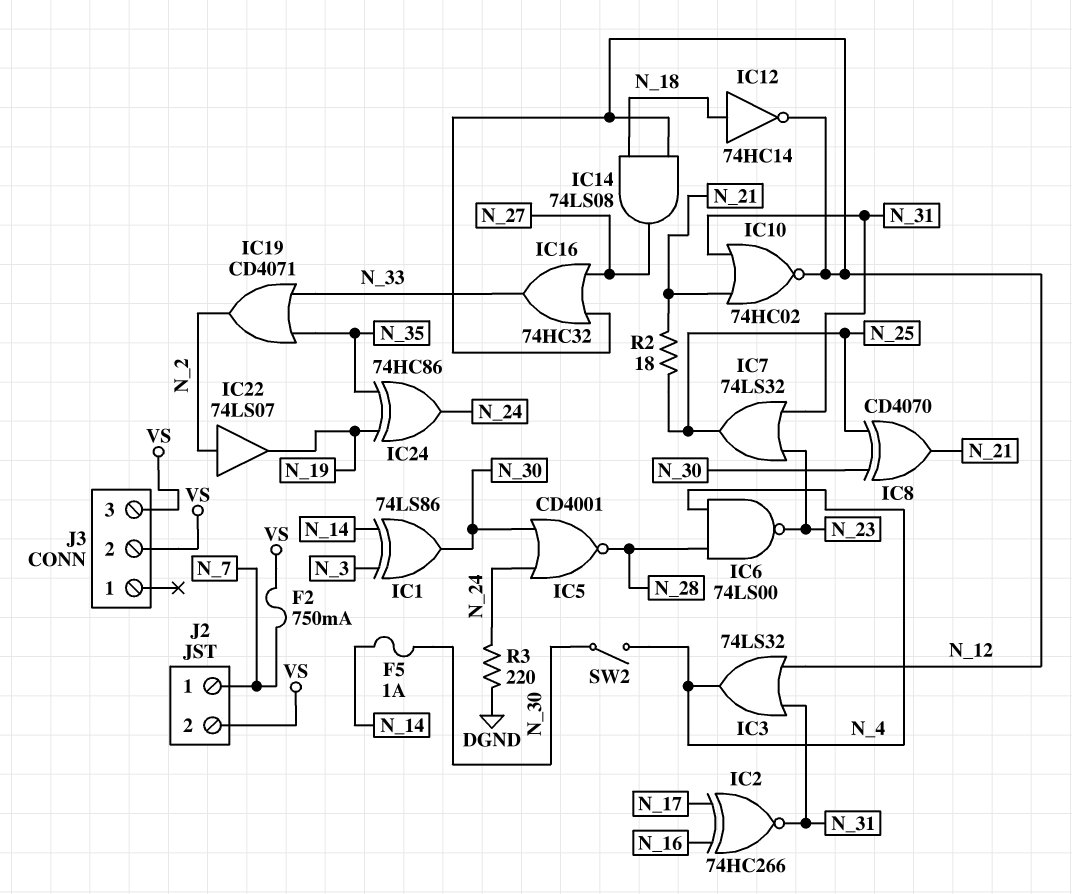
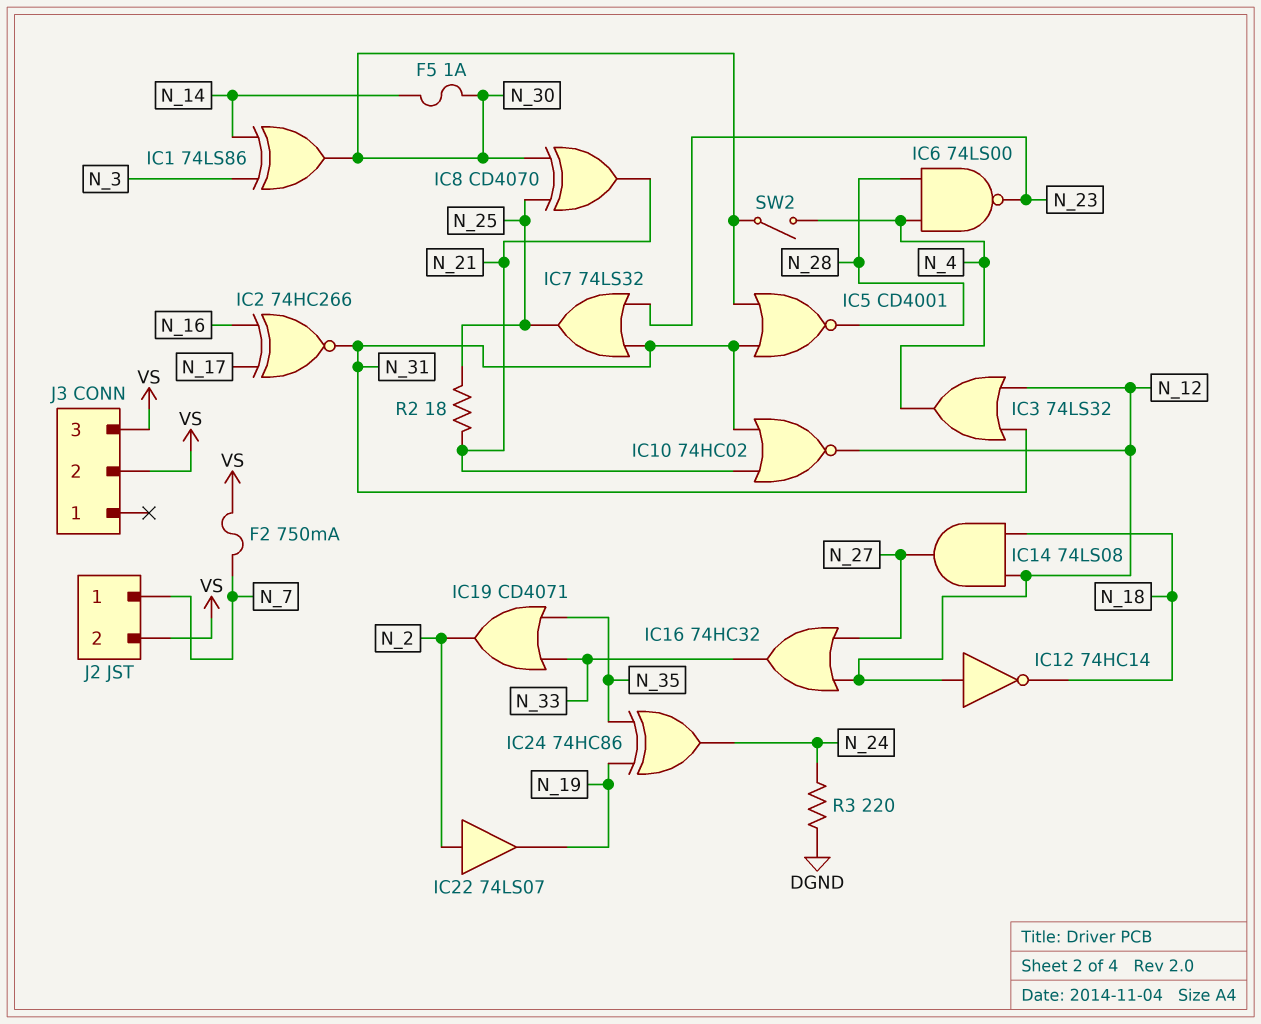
IC5: NOR CD4001 (in N_24, in N_30, out N_28) -> NOR CD4001 (in N_30, in N_31, out N_28)
IC12: NOT 74HC14 (in N_18, out N_12) -> NOT 74HC14 (in N_12, out N_18)

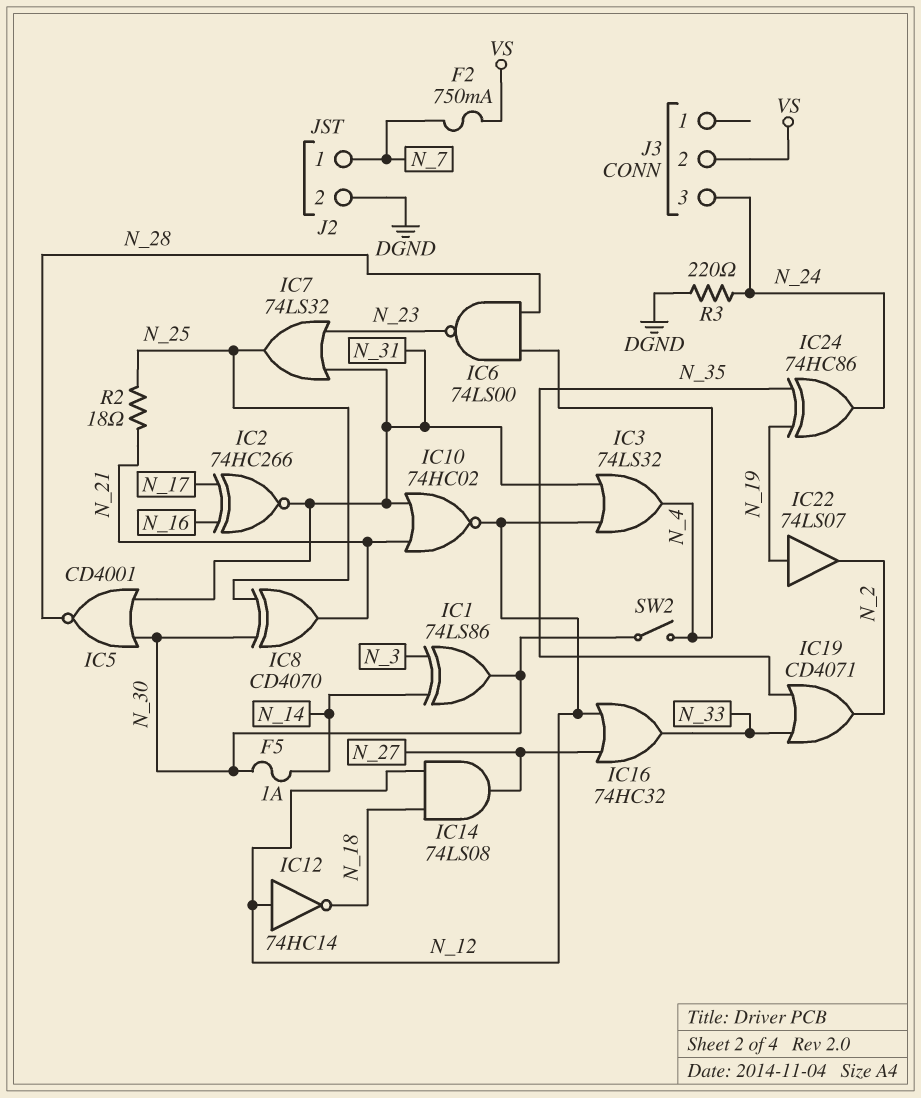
IC22: buffer 74LS07 (in N_2, out N_19) -> buffer 74LS07 (in N_19, out N_2)
J2 pin 2: VS -> DGND
J3 pin 3: VS -> N_24

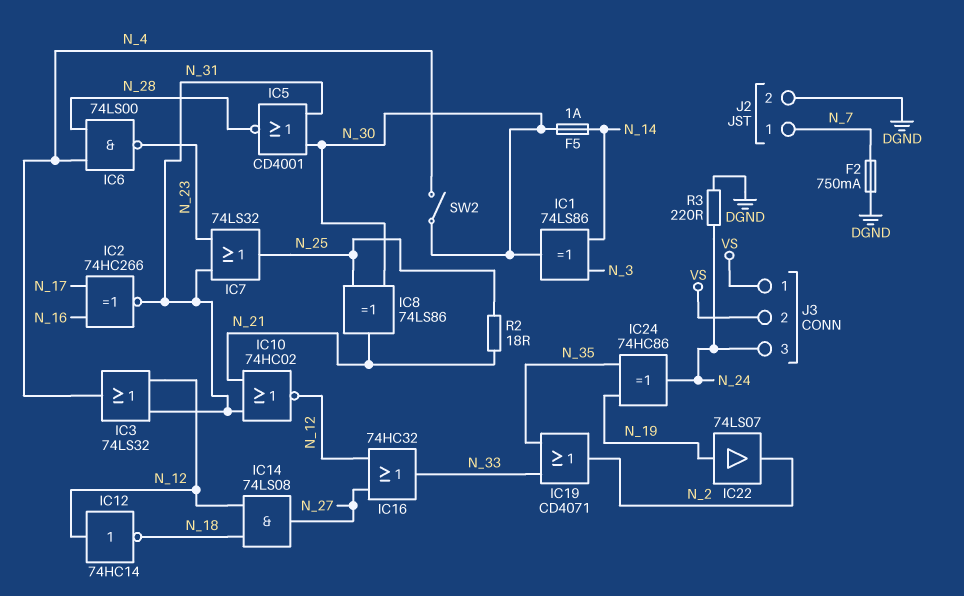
F2: 750mA (N_7, VS) -> 750mA (DGND, N_7)
IC8: XOR CD4070 (in N_25, in N_30, out N_21) -> XOR 74LS86 (in N_25, in N_30, out N_21)
J3 pin 1: none -> VS

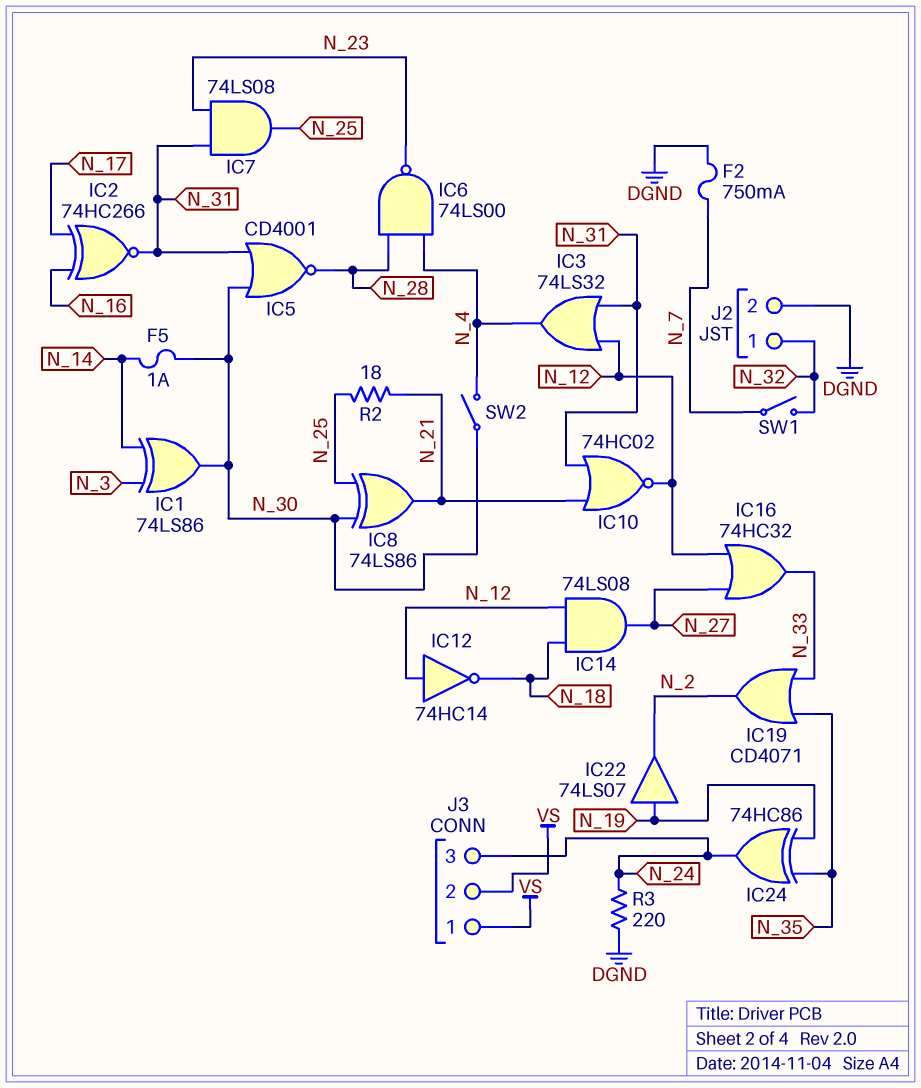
IC7: OR 74LS32 (in N_23, in N_31, out N_25) -> AND 74LS08 (in N_23, in N_31, out N_25)
J2 pin 1: N_7 -> N_32
SW1: none -> switch (N_7, N_32)

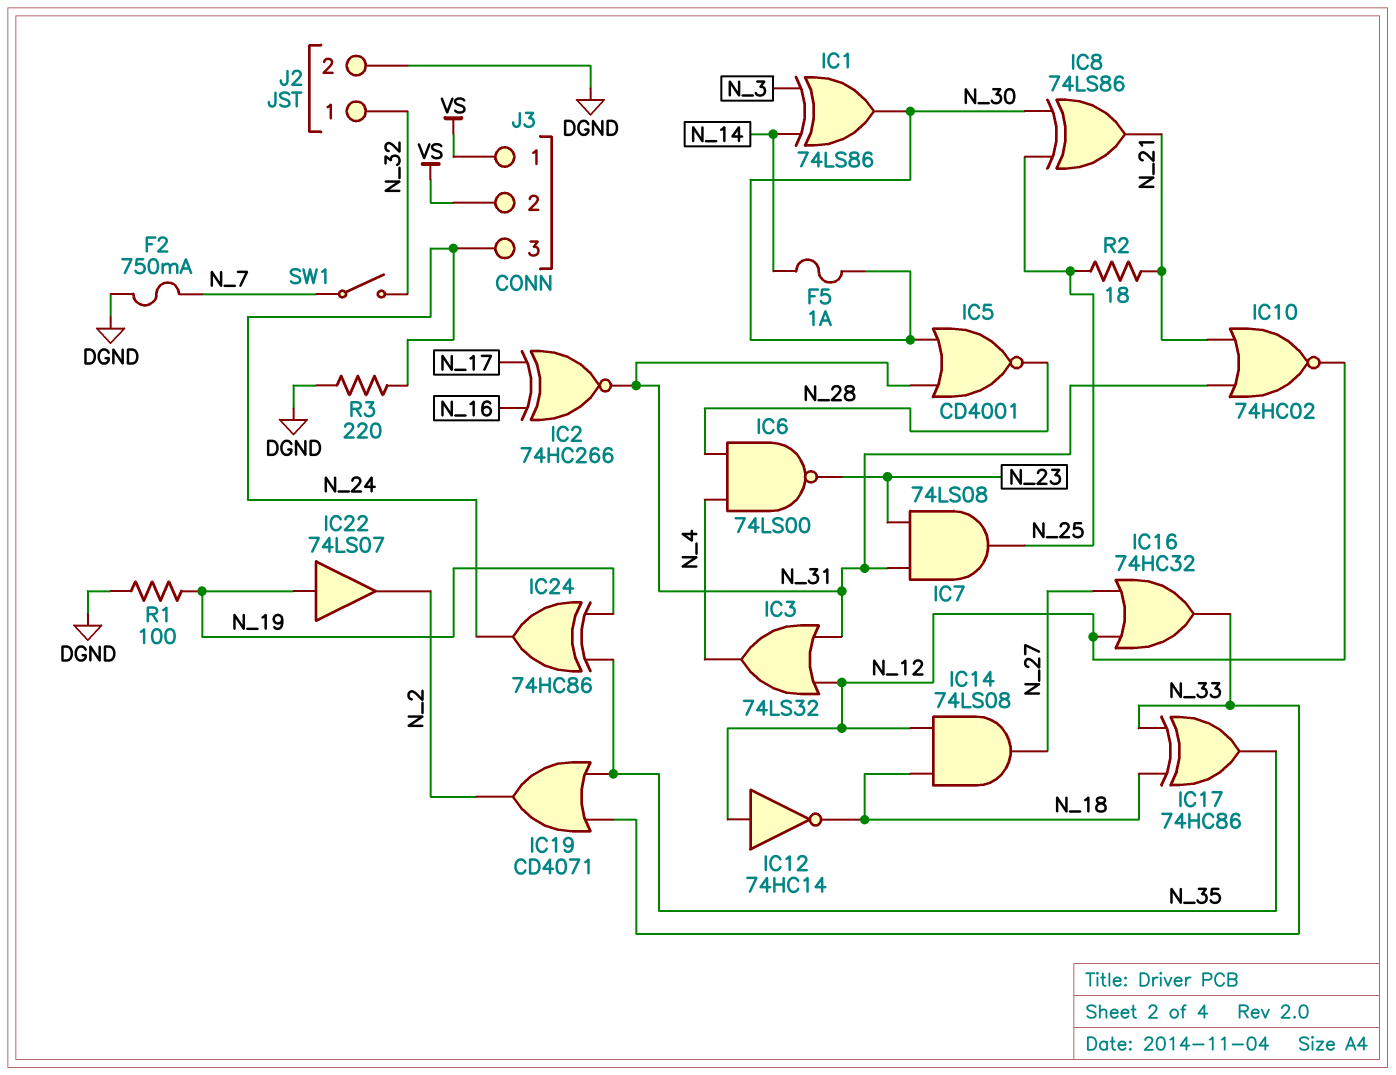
IC17: none -> XOR 74HC86 (in N_18, in N_33, out N_35)
R1: none -> 100 (DGND, N_19)
SW2: switch (N_4, N_30) -> none

